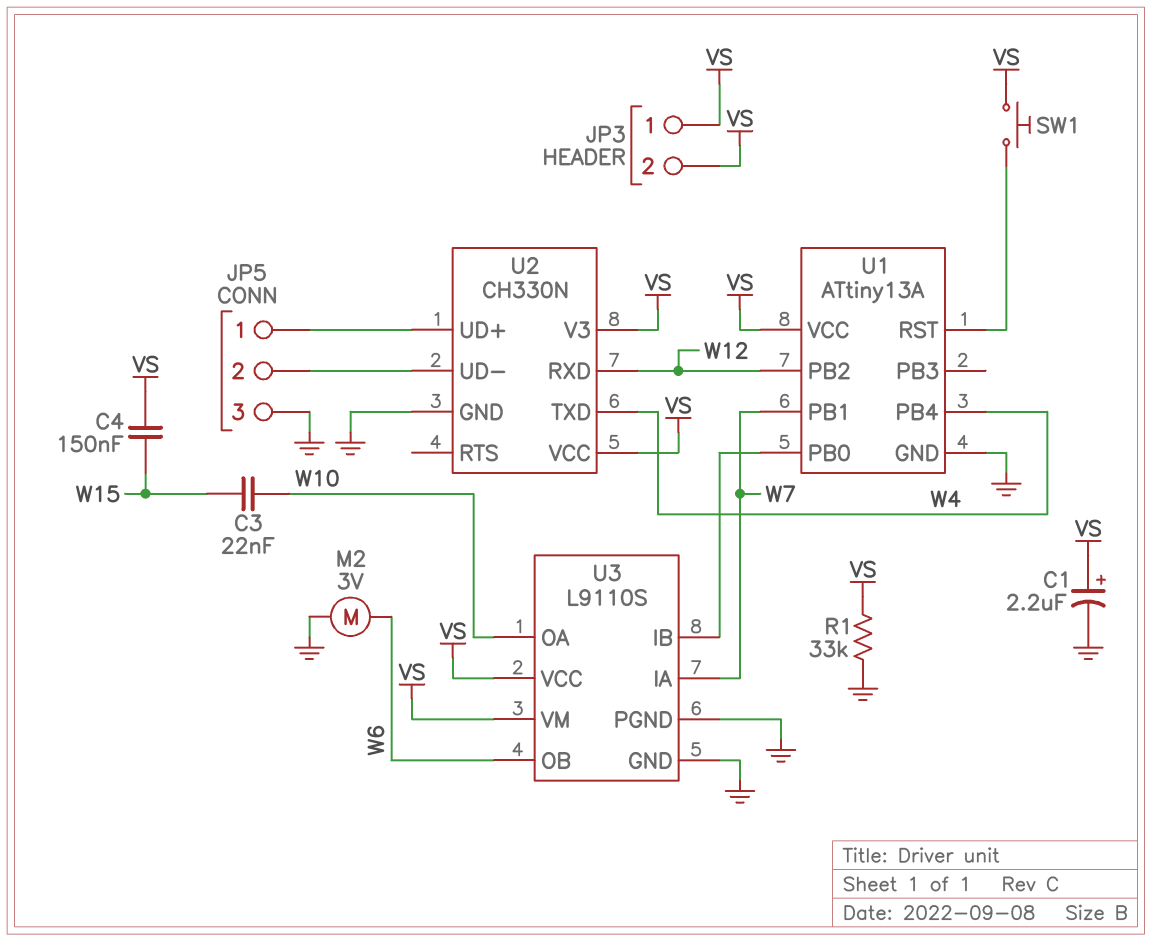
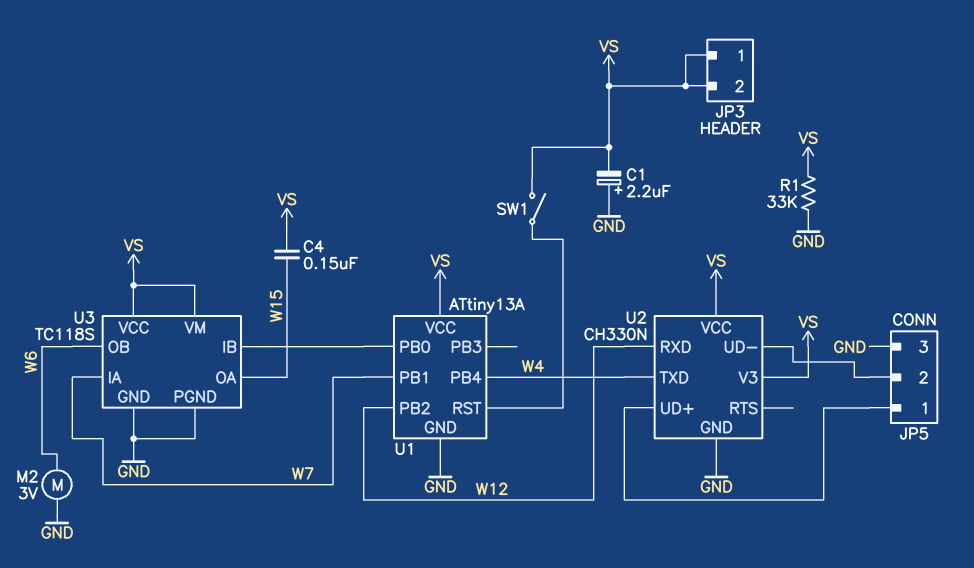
C1: 2.2uF (plus VS, minus GND) -> 2.2uF (plus GND, minus VS)
C3: 22nF (W10, W15) -> none
SW1: button (U1/RST, VS) -> switch (U1/RST, VS)
U3: L9110S -> TC118S
U3 pin OA: W10 -> W15

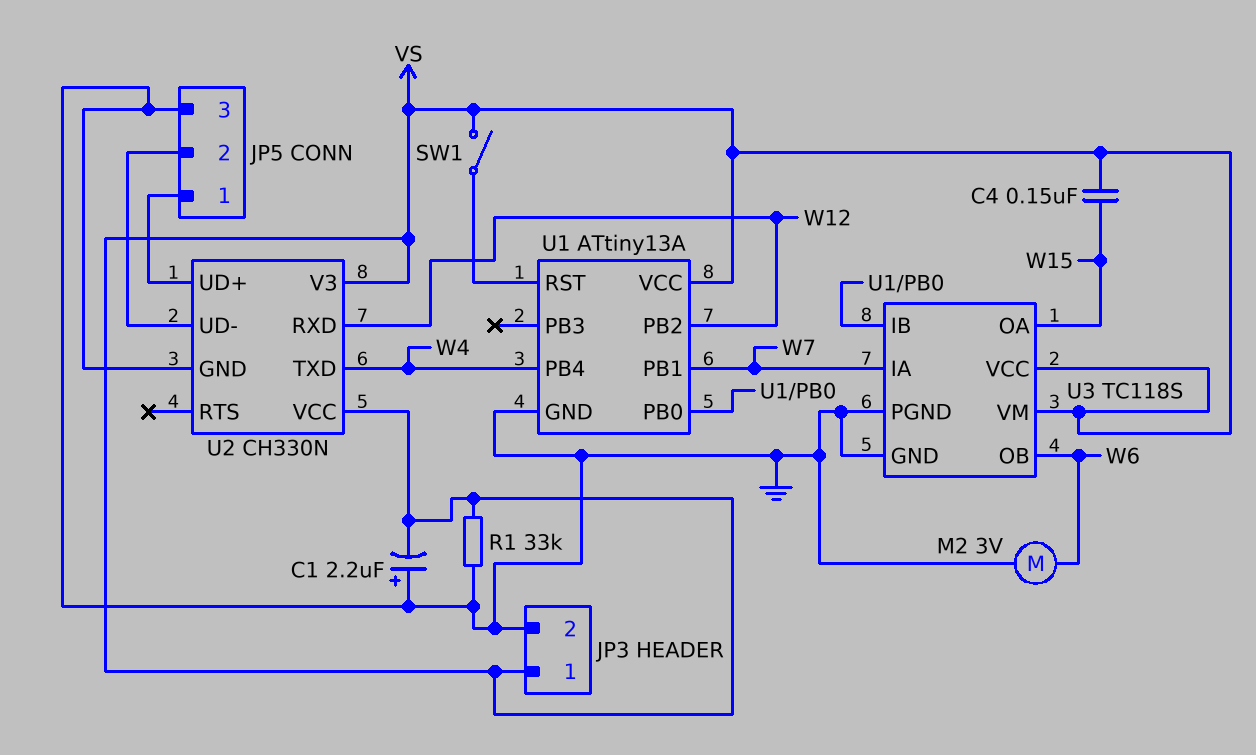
JP3 pin 2: VS -> GND

